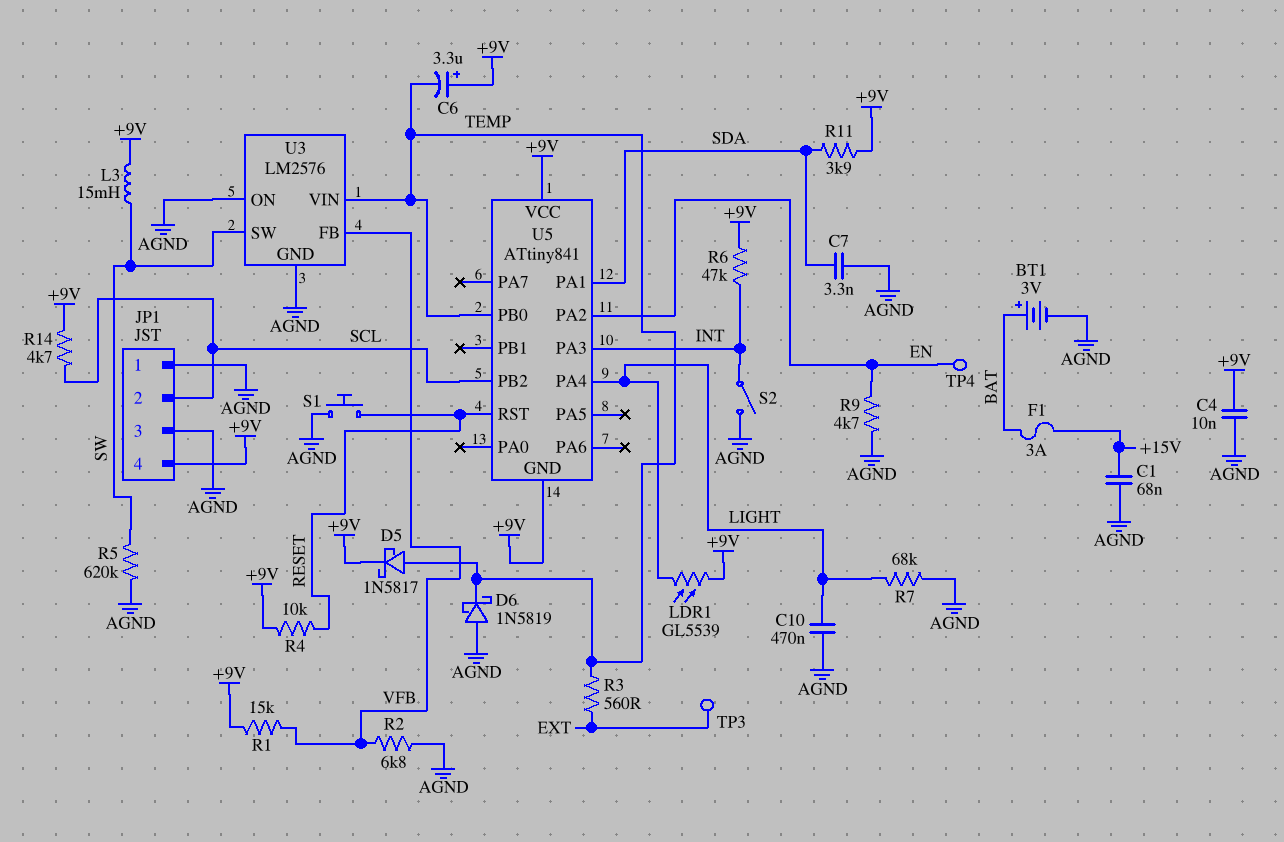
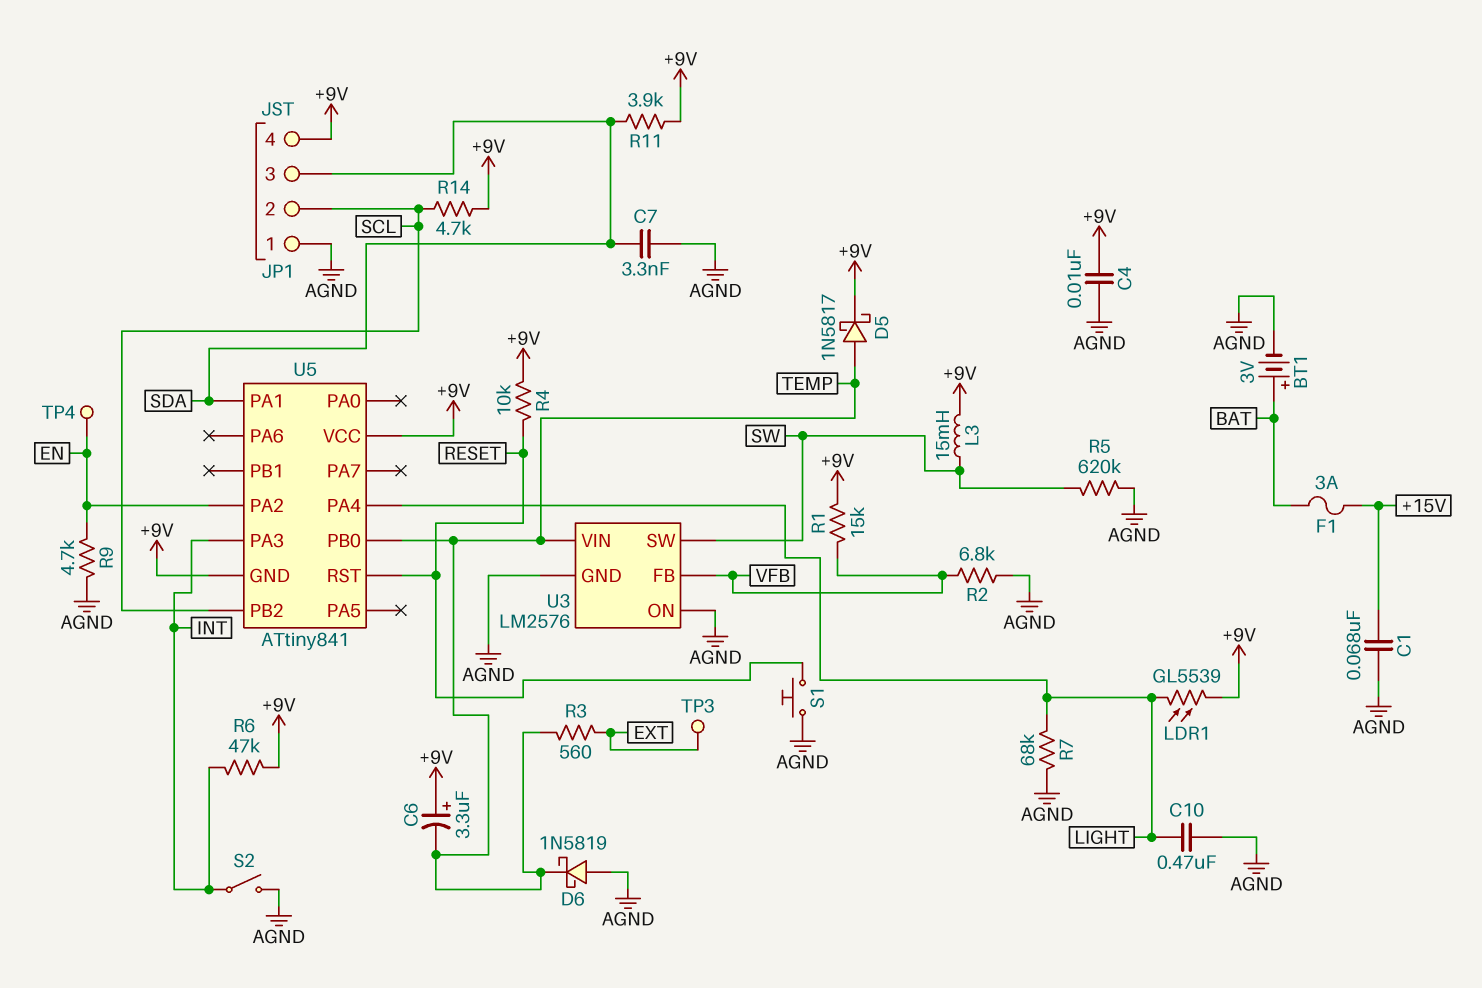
JP1 pin 3: AGND -> SDA

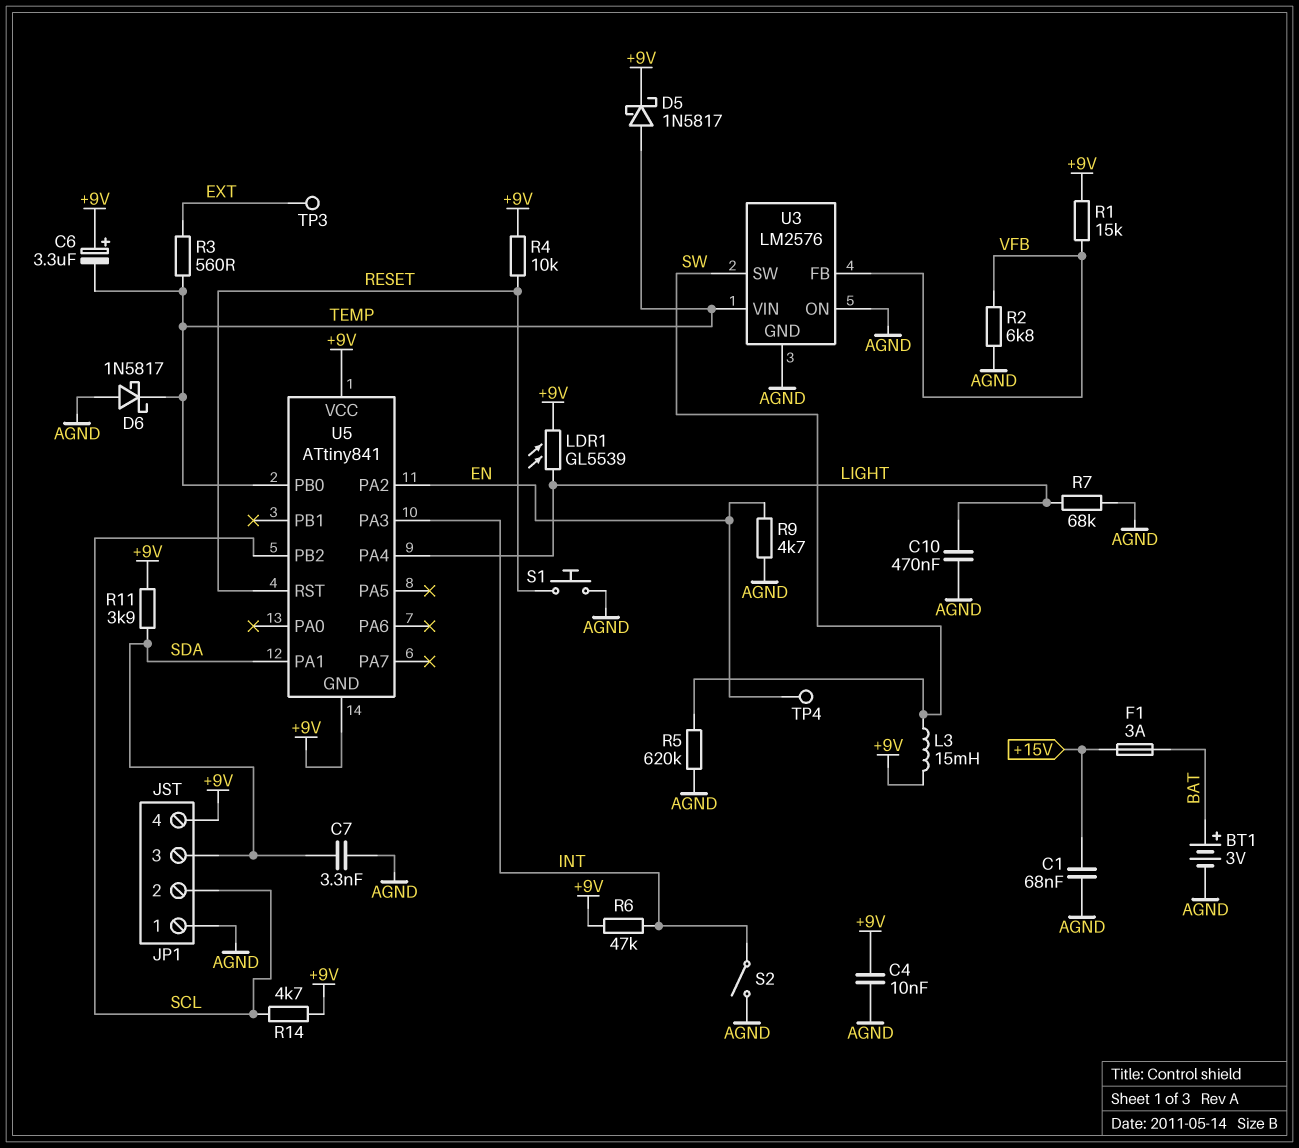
D6: schottky 1N5819 (A AGND, K TEMP) -> schottky 1N5817 (A AGND, K TEMP)

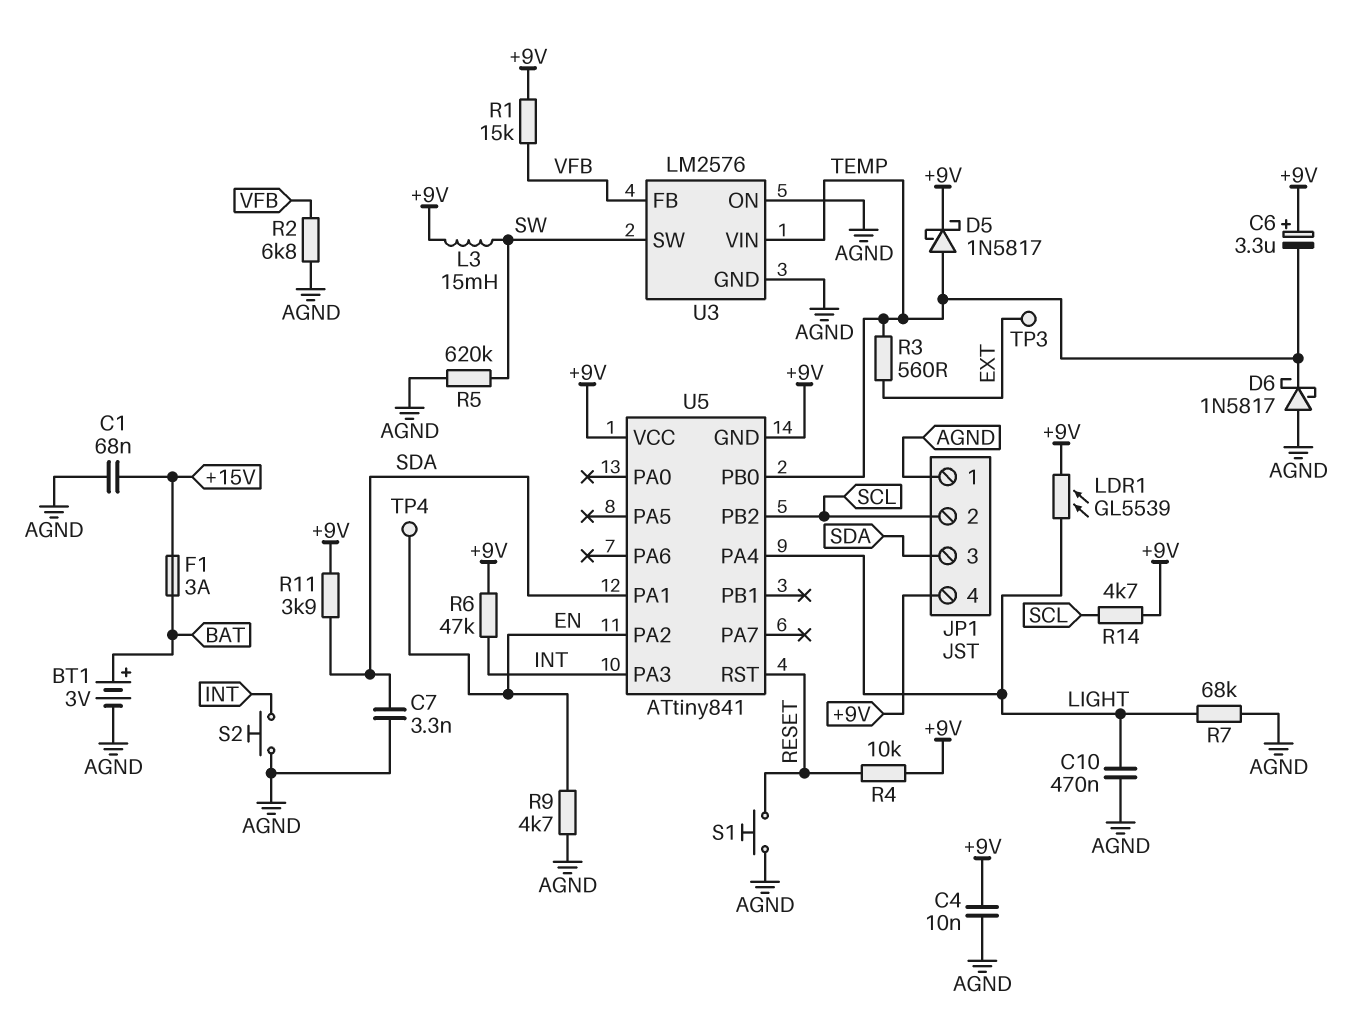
S2: switch (AGND, INT) -> button (AGND, INT)

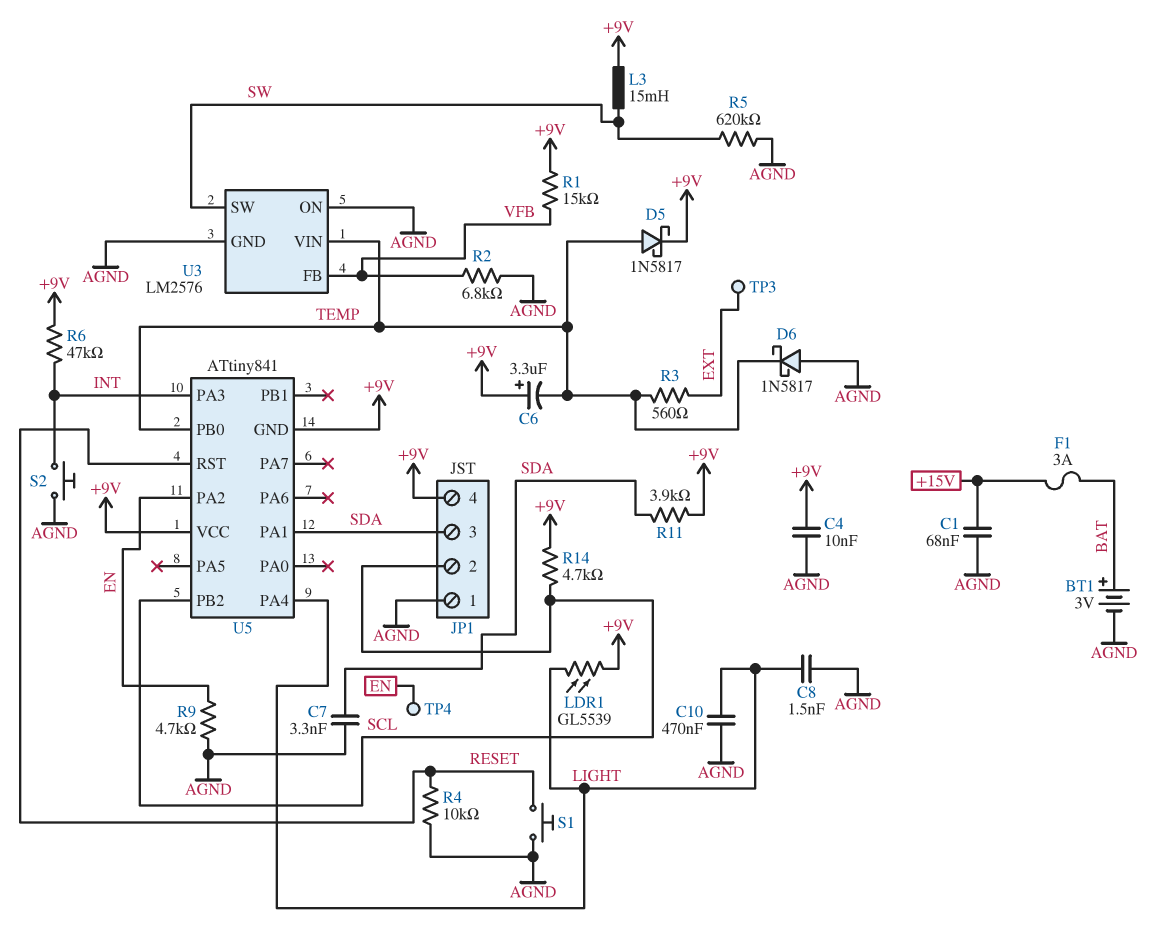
C8: none -> 1.5nF (AGND, LIGHT)
R4: 10k (+9V, RESET) -> 10k (AGND, RESET)
R7: 68k (AGND, LIGHT) -> none

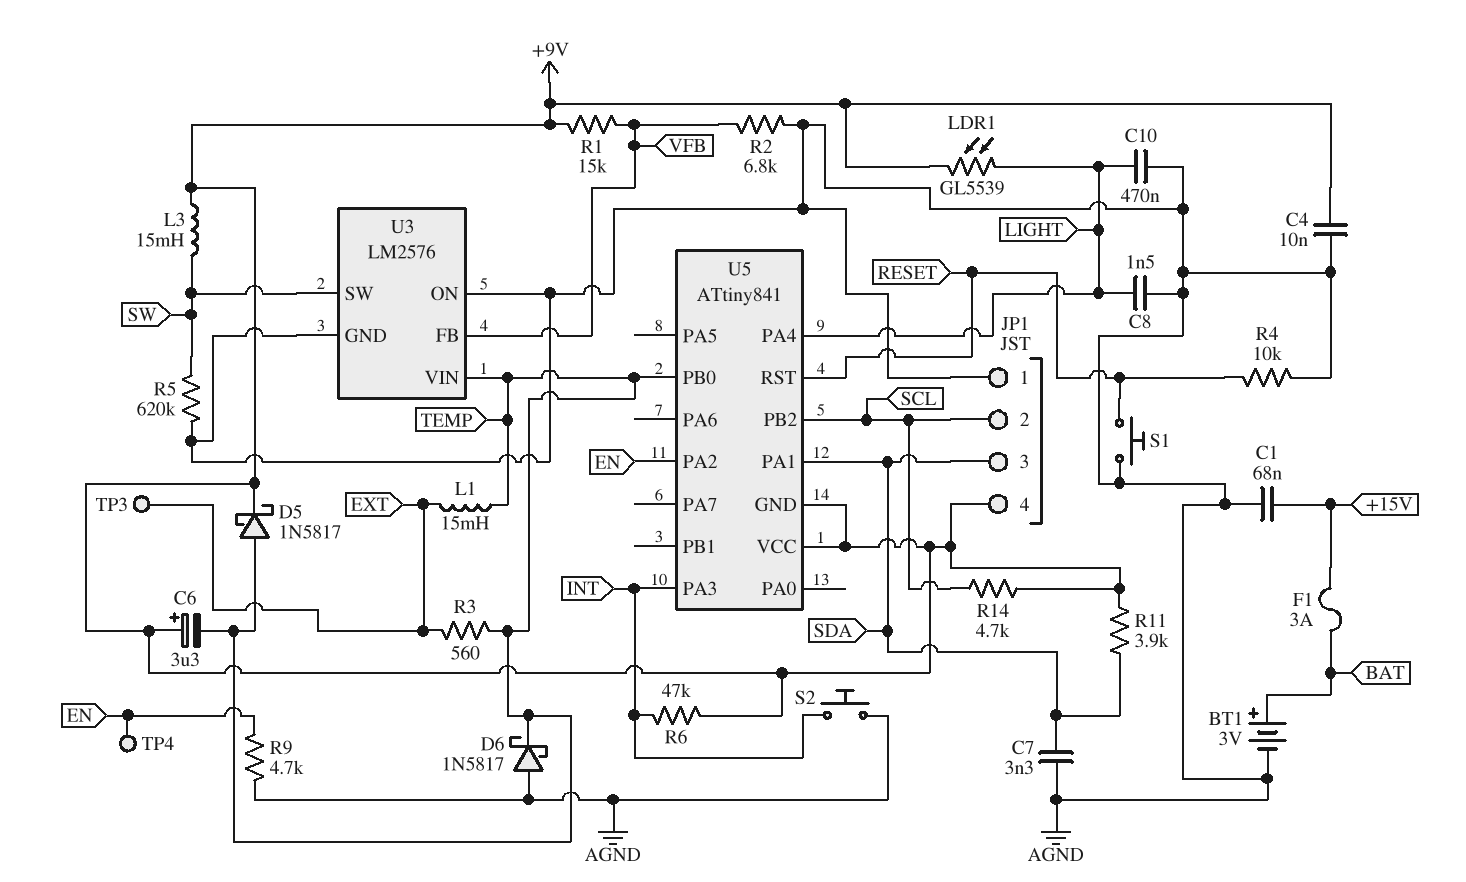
L1: none -> 15mH (EXT, TEMP)

